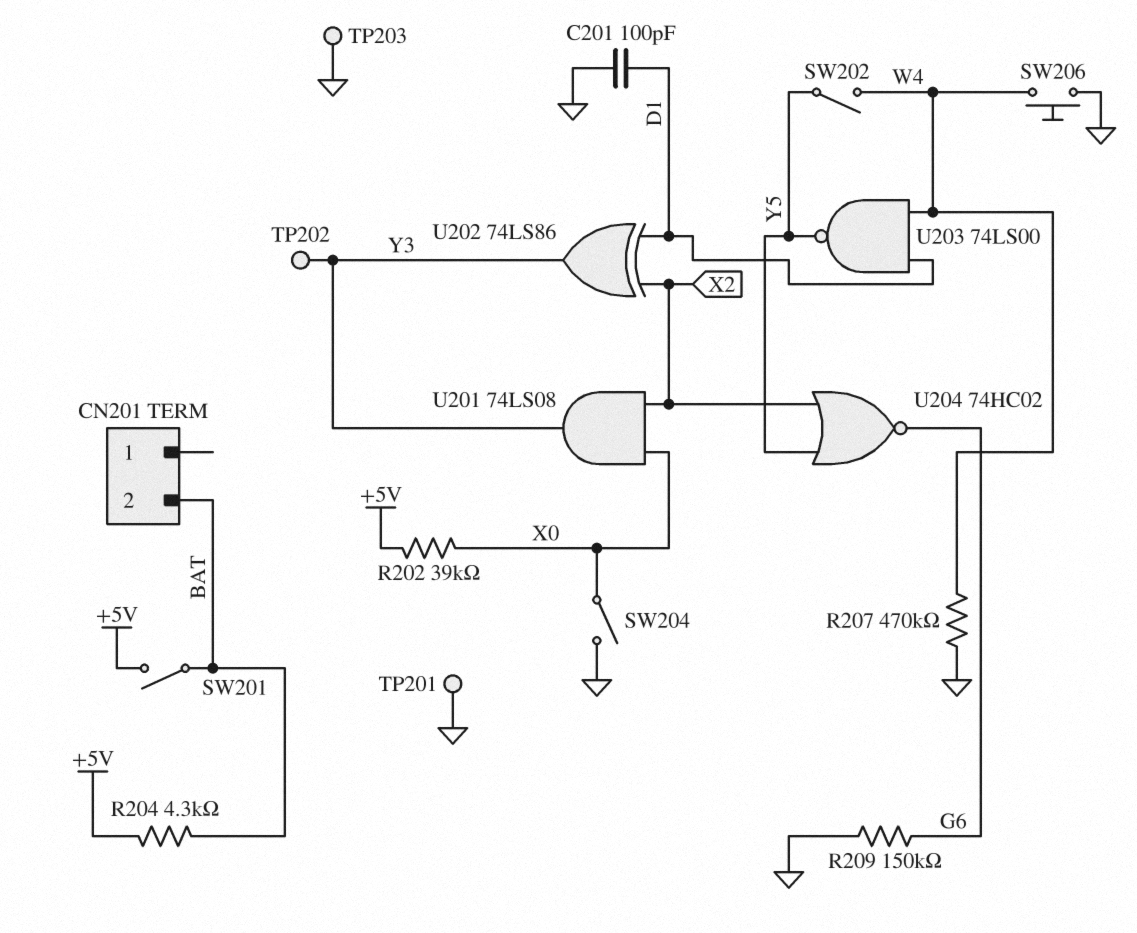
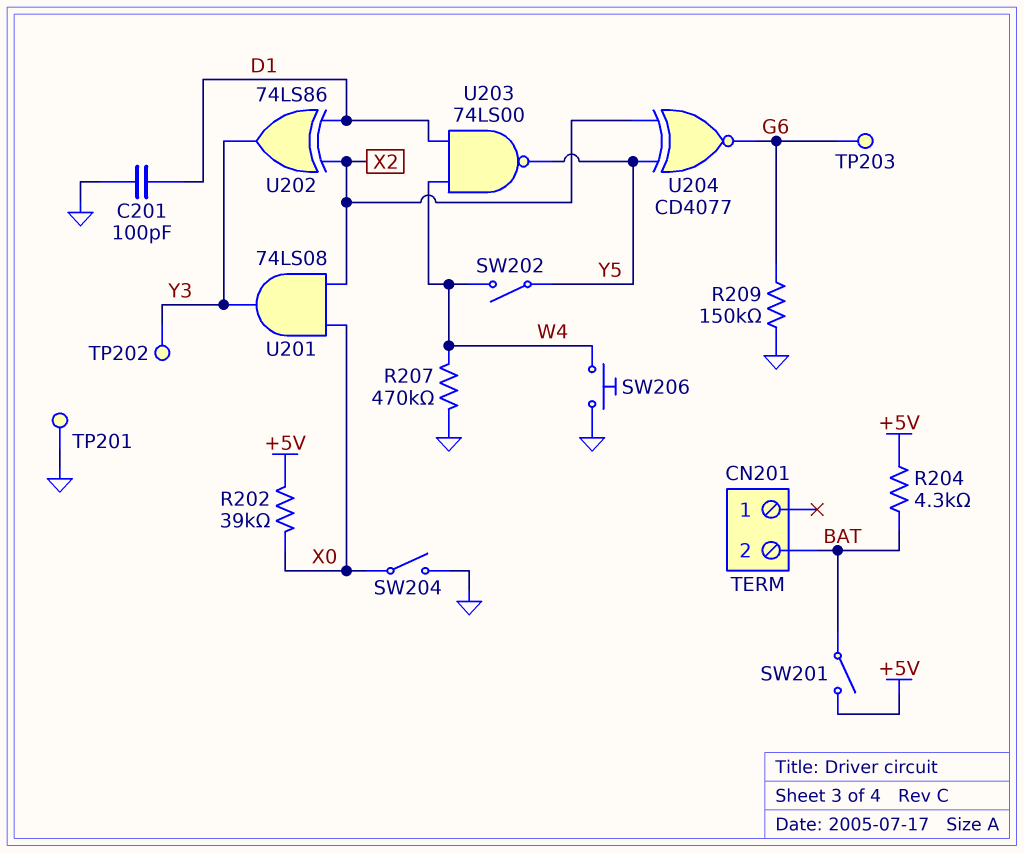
TP203: test point (GND) -> test point (G6)
U204: NOR 74HC02 (in X2, in Y5, out G6) -> XNOR CD4077 (in X2, in Y5, out G6)

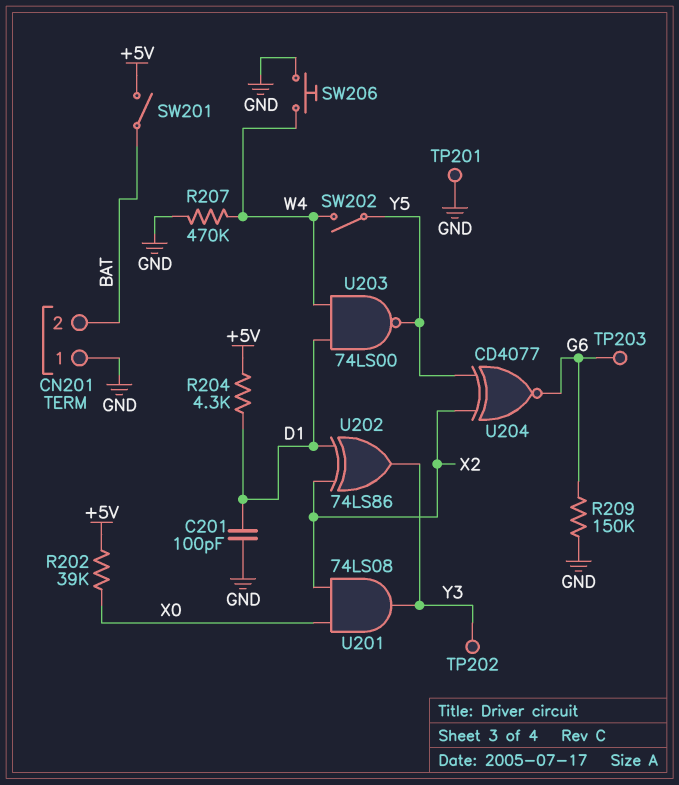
CN201 pin 1: none -> GND
R204: 4.3k (+5V, BAT) -> 4.3k (+5V, D1)
SW204: switch (GND, X0) -> none

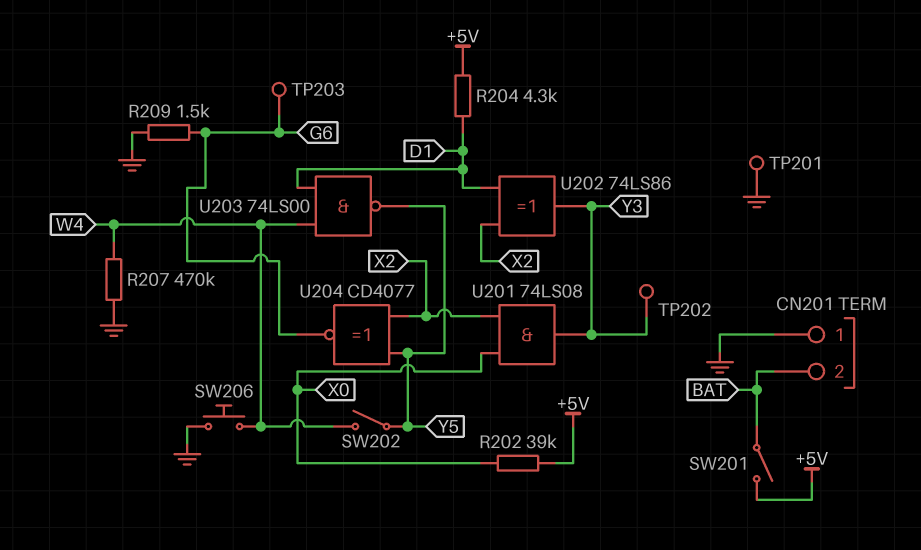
C201: 100pF (D1, GND) -> none
R209: 150k (G6, GND) -> 1.5k (G6, GND)

